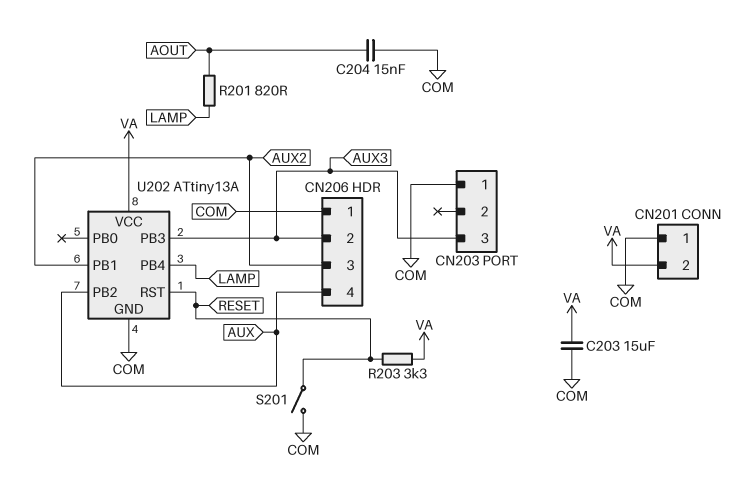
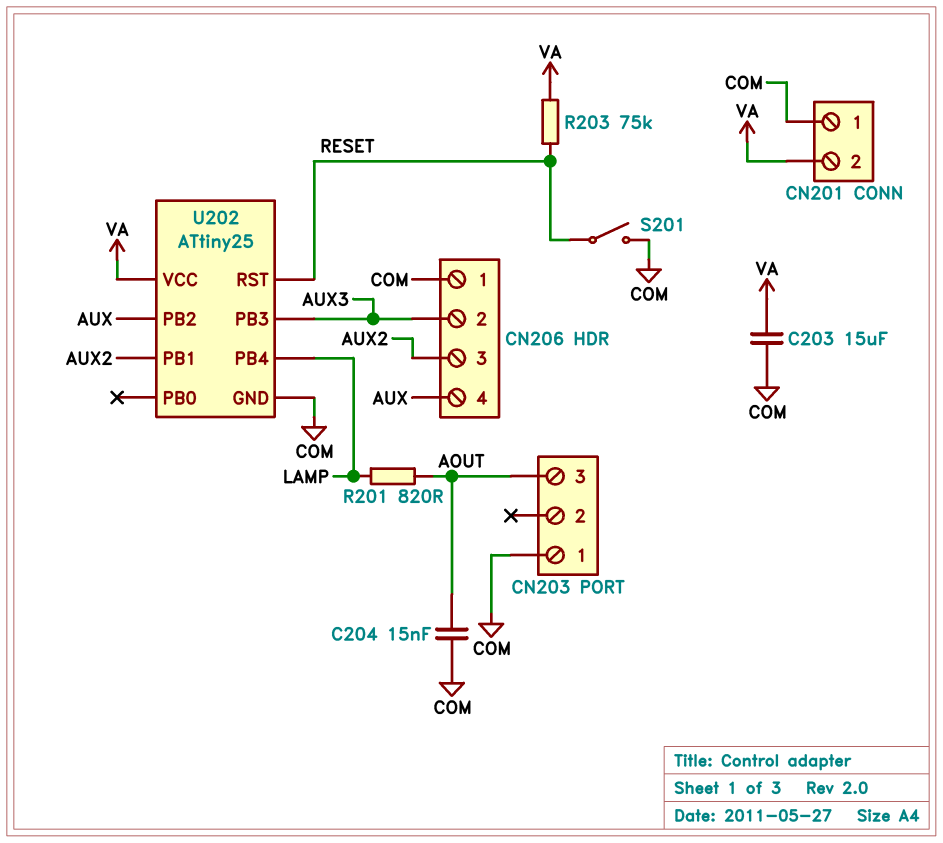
CN203 pin 3: AUX3 -> AOUT
R203: 3.3k (RESET, VA) -> 75k (RESET, VA)
U202: ATtiny13A -> ATtiny25

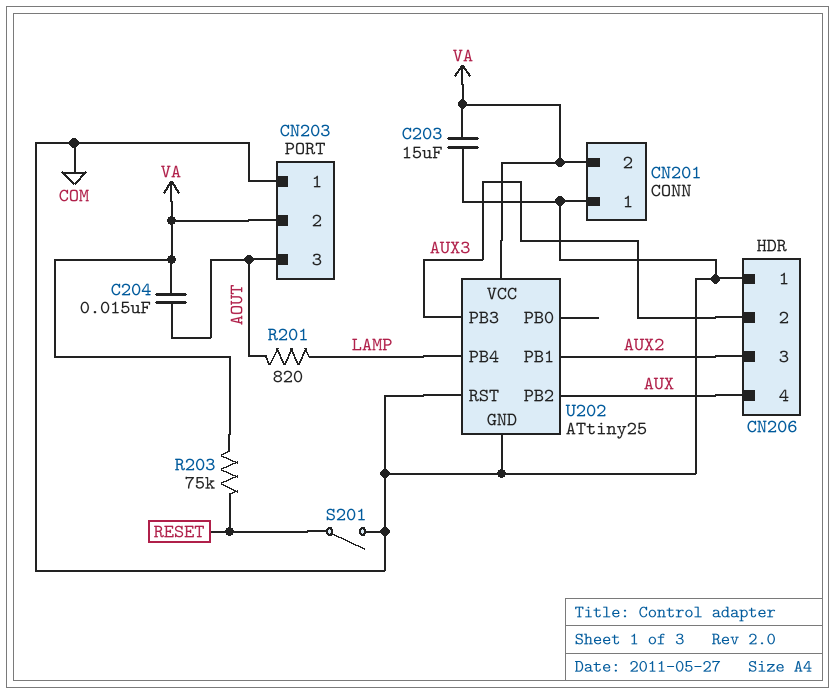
C204: 15nF (AOUT, COM) -> 15nF (AOUT, VA)
CN203 pin 2: none -> VA
U202 pin RST: RESET -> COM

